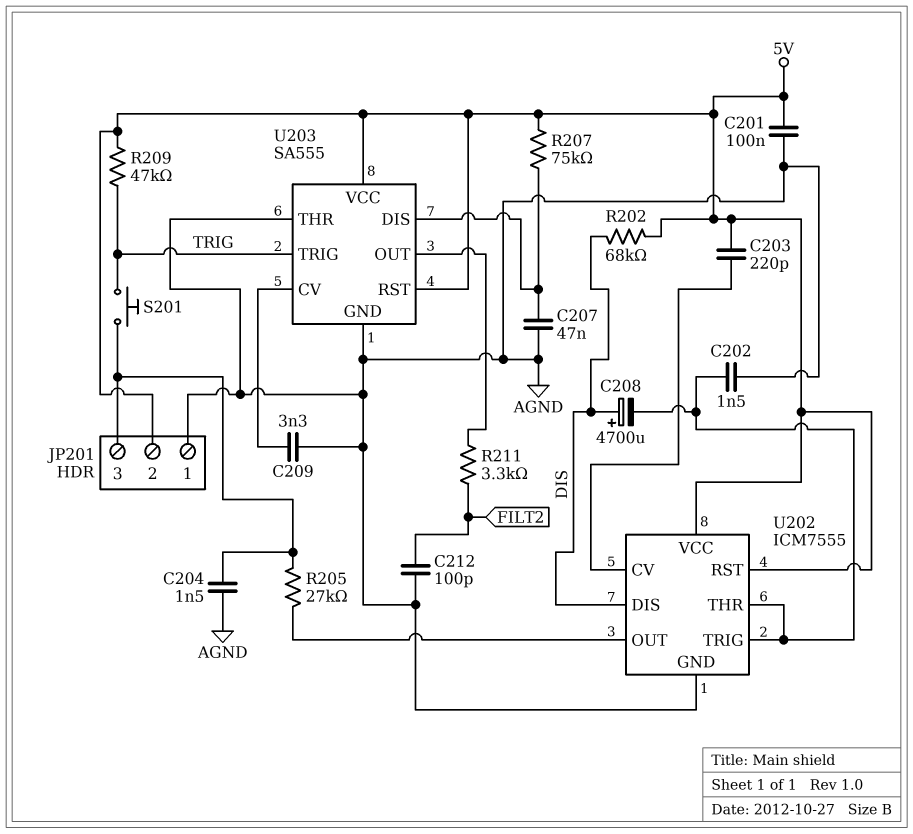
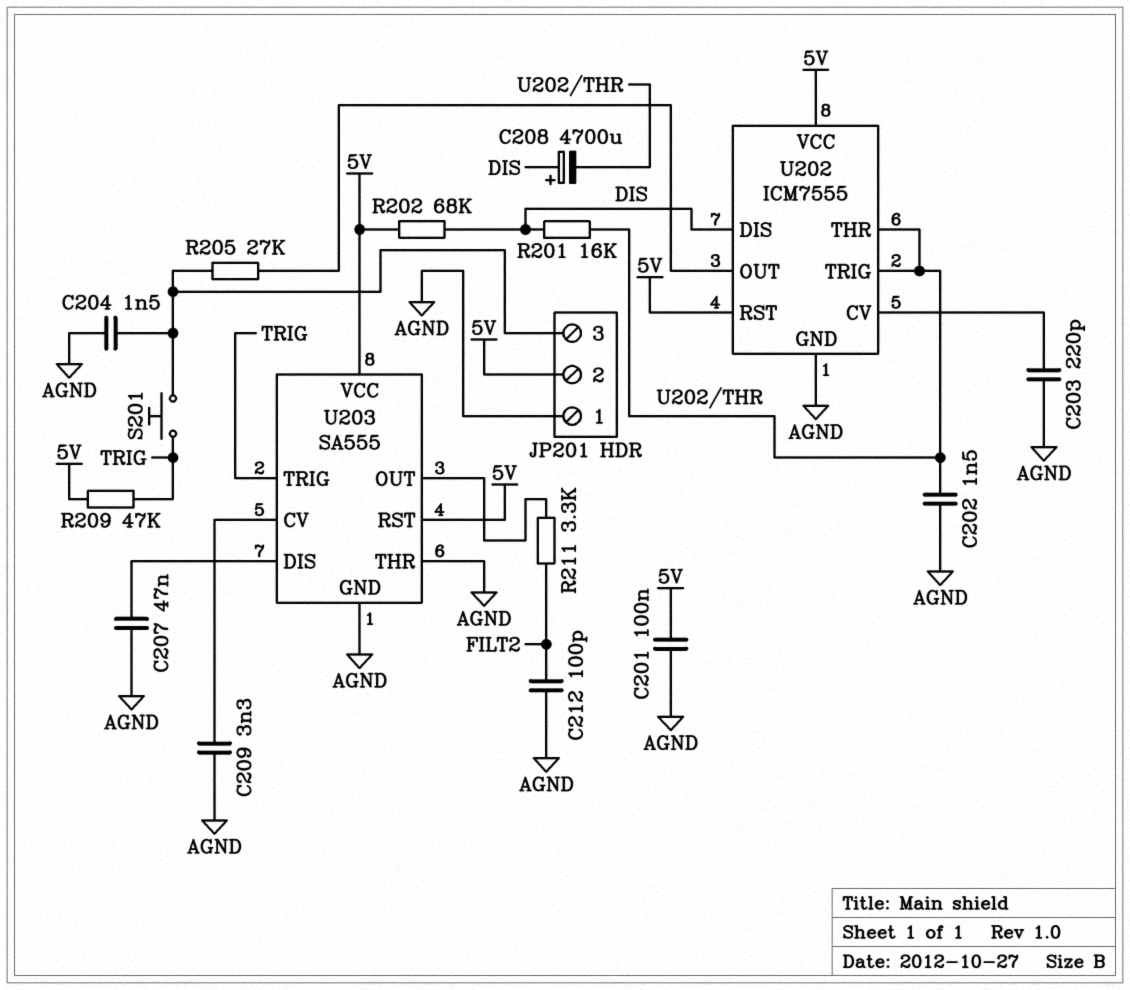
C203: 220pF (5V, U202/CV) -> 220pF (AGND, U202/CV)
R201: none -> 16k (DIS, U202/THR)
R207: 75k (5V, U203/DIS) -> none

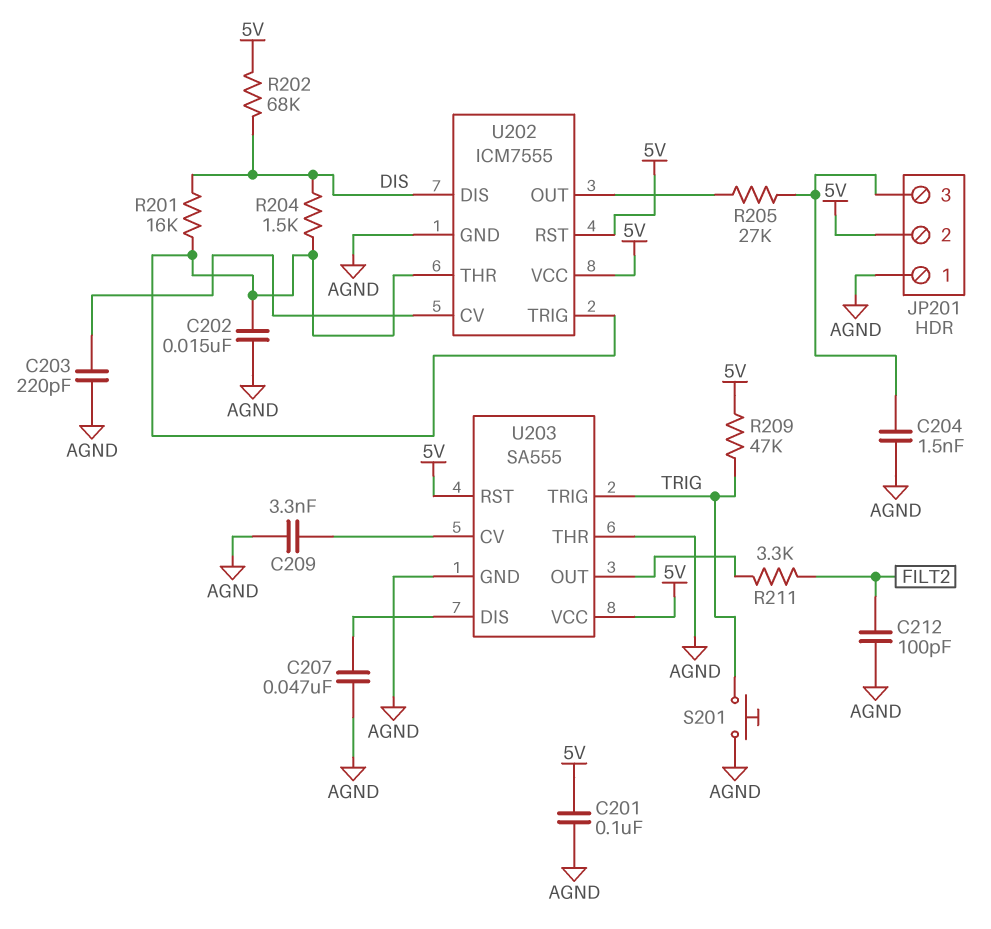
C202: 1.5nF (AGND, U202/THR) -> 15nF (AGND, U202/THR)
C208: 4700uF (plus DIS, minus U202/THR) -> none
R204: none -> 1.5k (DIS, U202/THR)
S201: button (JP201/3, TRIG) -> button (AGND, TRIG)

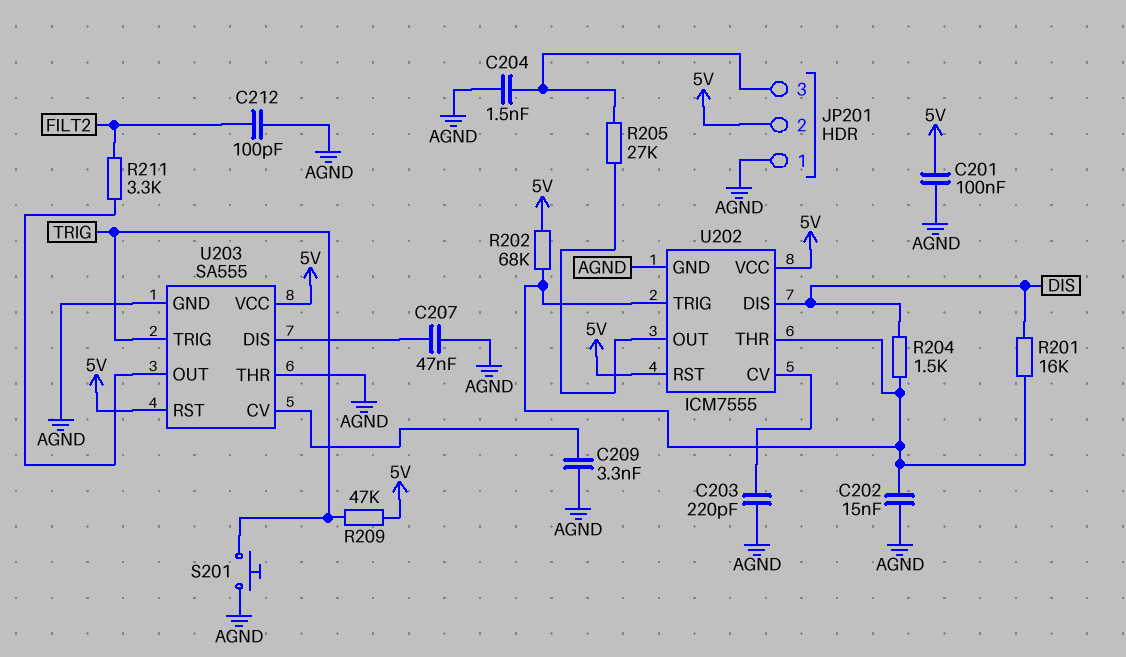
R202: 68k (5V, DIS) -> 68k (5V, U202/THR)

